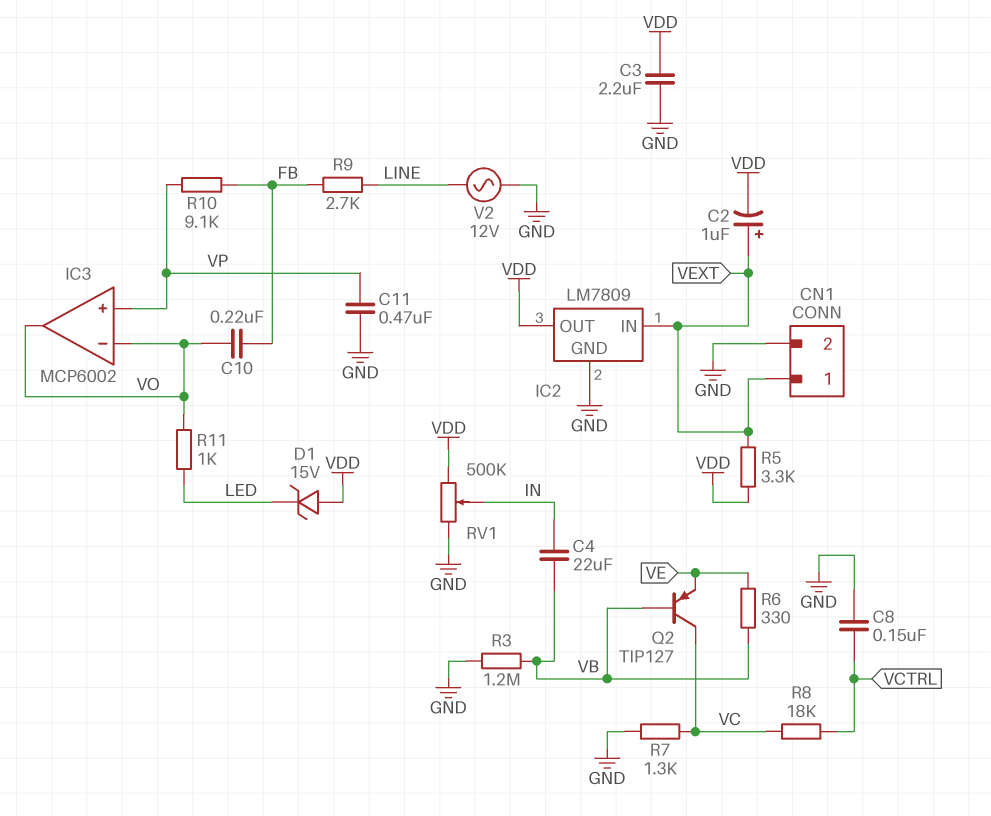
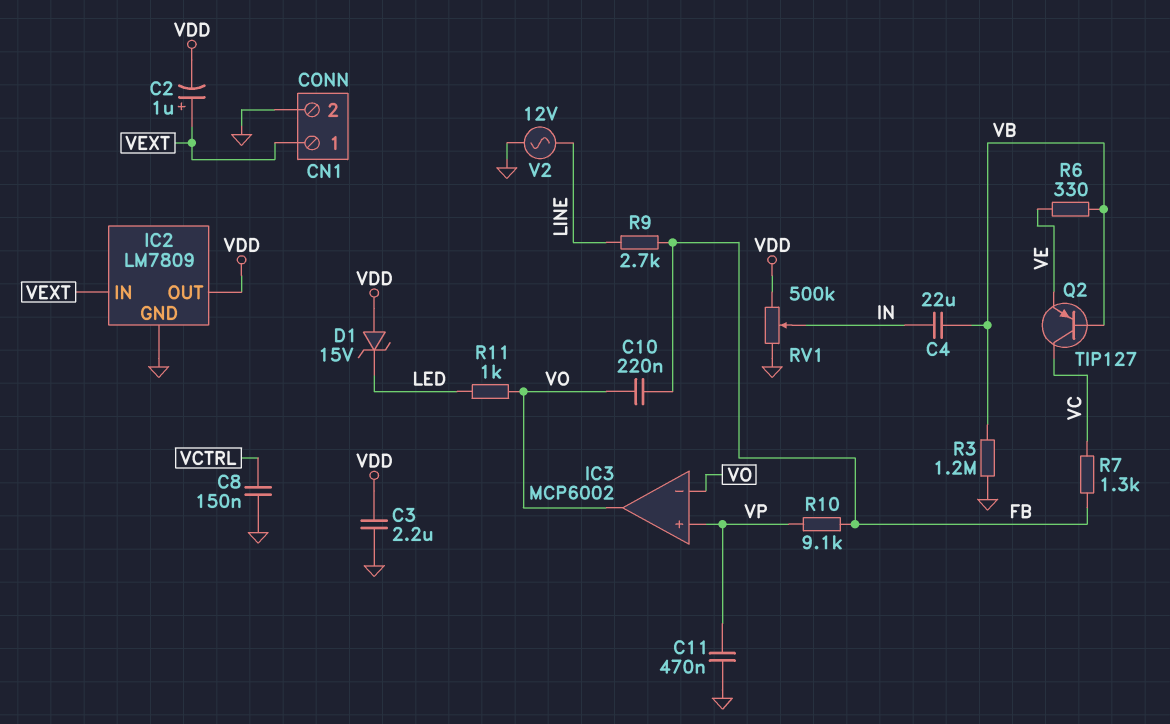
R5: 3.3k (VDD, VEXT) -> none
R7: 1.3k (GND, VC) -> 1.3k (FB, VC)
R8: 18k (VC, VCTRL) -> none

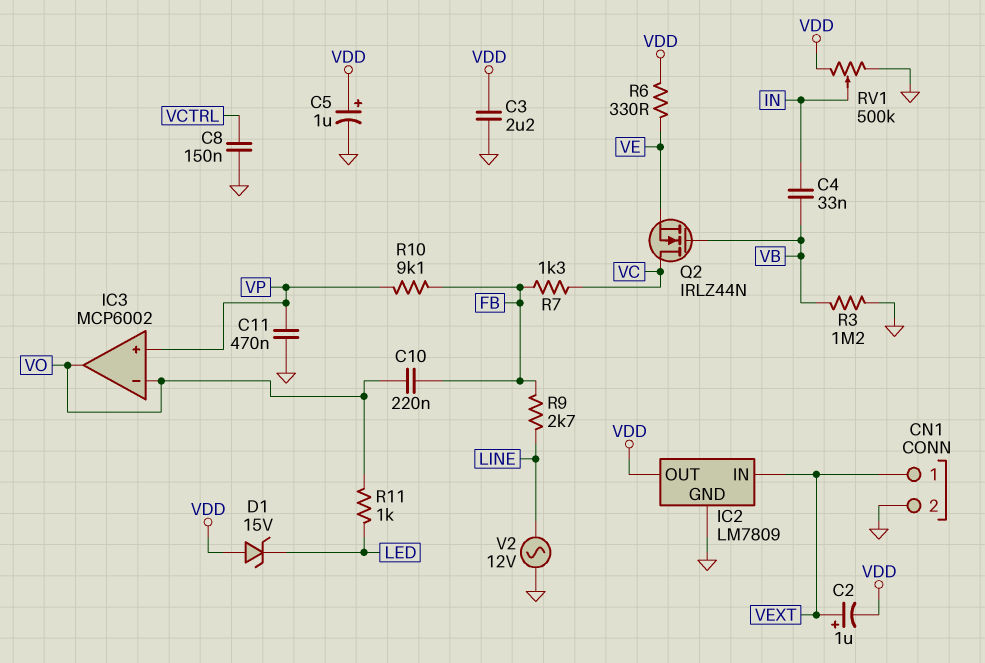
C4: 22uF (IN, VB) -> 33nF (IN, VB)
C5: none -> 1uF (plus VDD, minus GND)
Q2: PNP TIP127 (B VB, C VC, E VE) -> NMOS IRLZ44N (G VB, D VC, S VE)
R6: 330 (VB, VE) -> 330 (VDD, VE)

